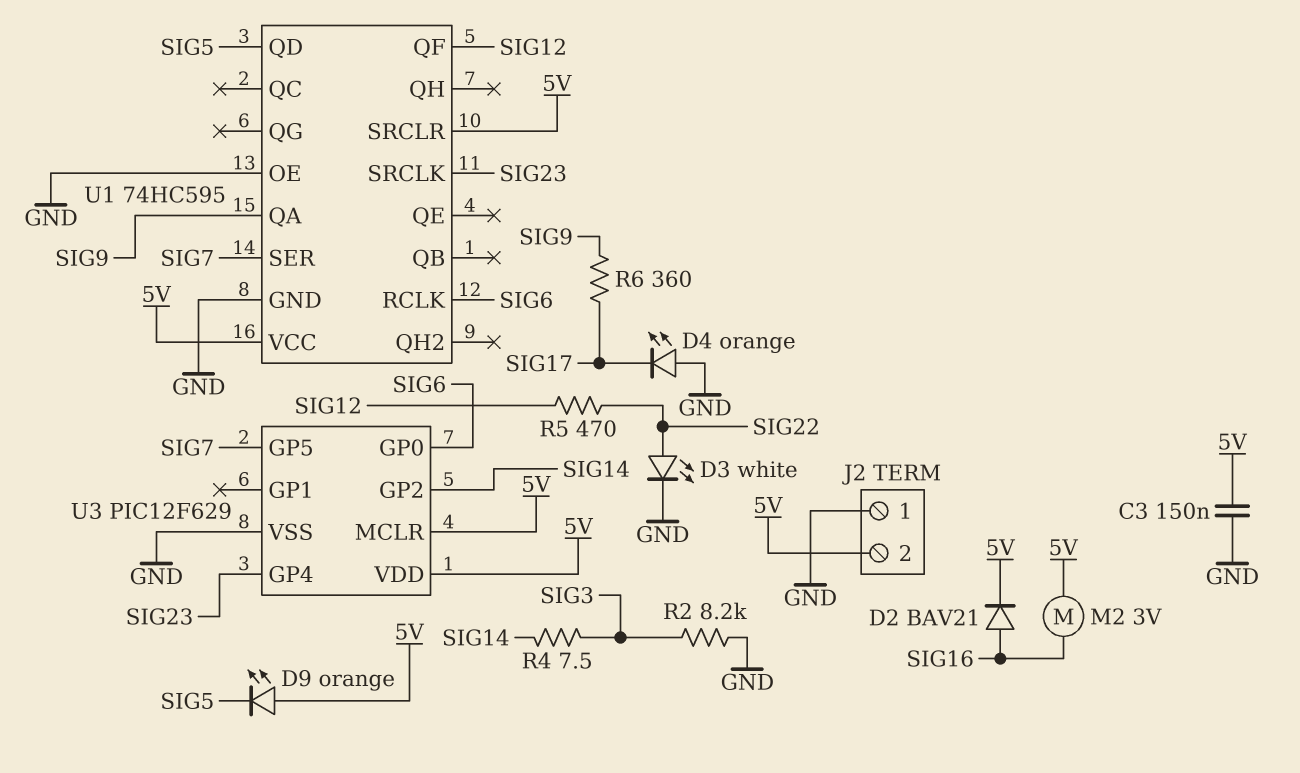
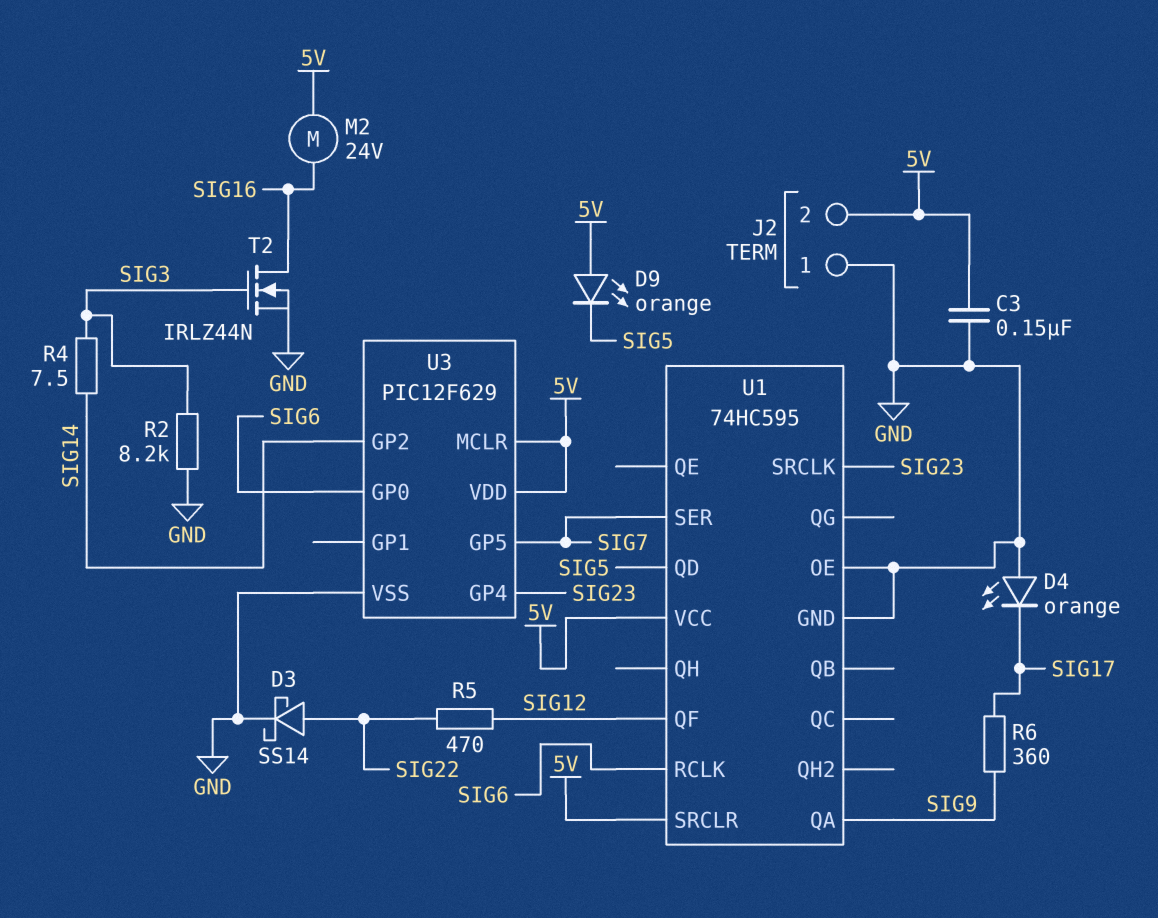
D2: diode BAV21 (A SIG16, K 5V) -> none
D3: LED white (A SIG22, K GND) -> schottky SS14 (A SIG22, K GND)
M2: motor 3V (5V, SIG16) -> motor 24V (5V, SIG16)
T2: none -> NMOS IRLZ44N (G SIG3, D SIG16, S GND)

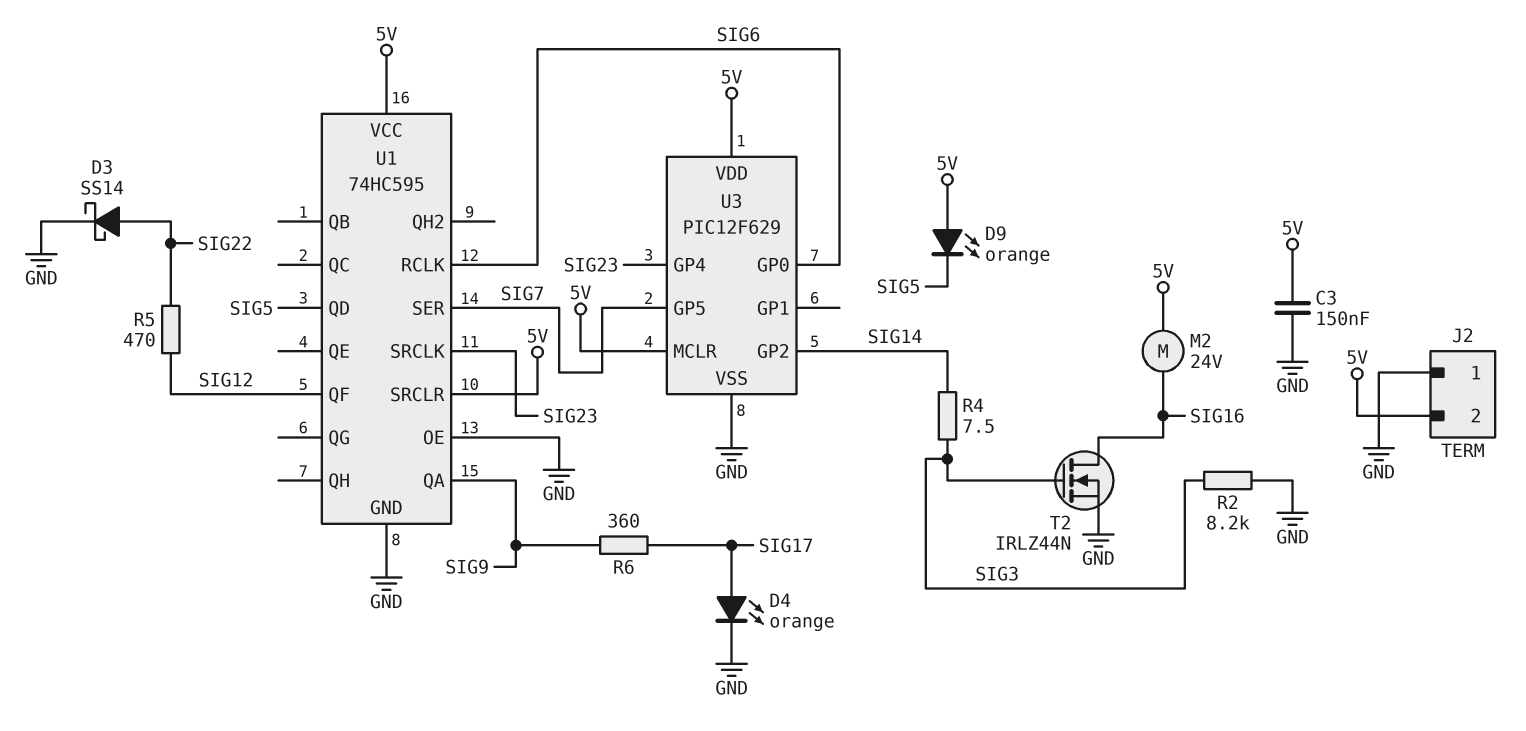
D4: LED orange (A GND, K SIG17) -> LED orange (A SIG17, K GND)

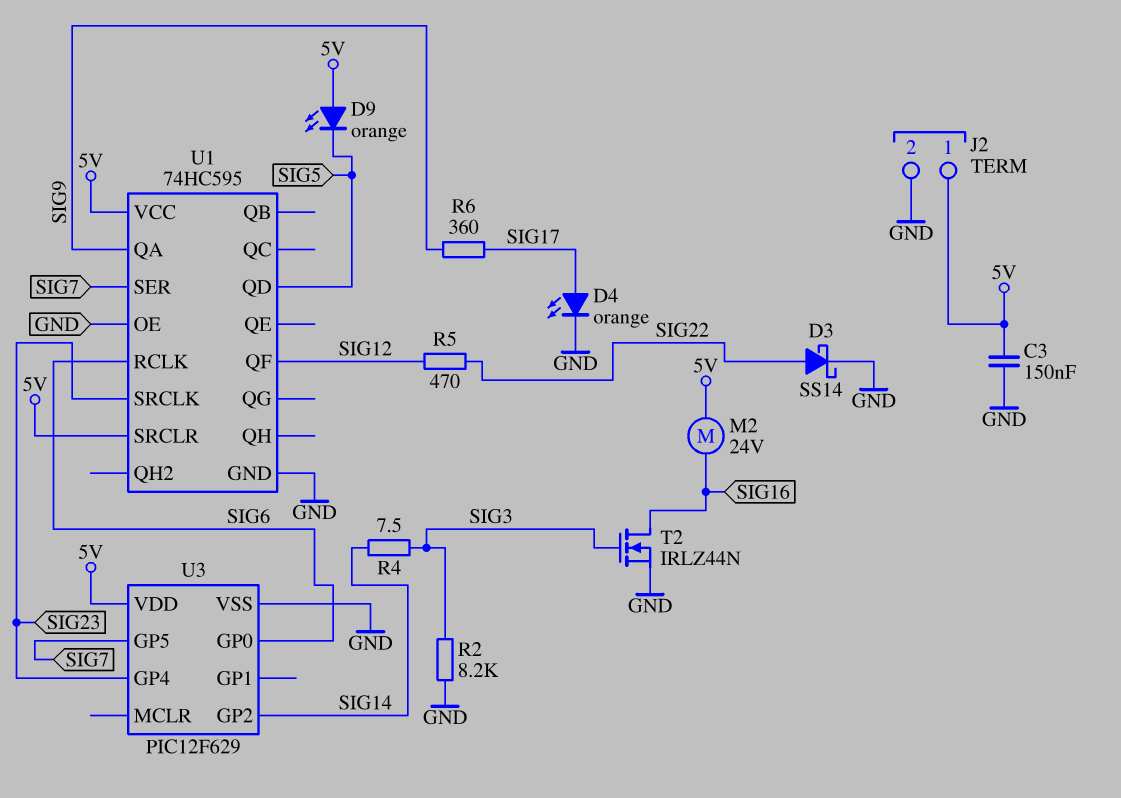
J2 pin 1: GND -> 5V
J2 pin 2: 5V -> GND
U3 pin MCLR: 5V -> none

